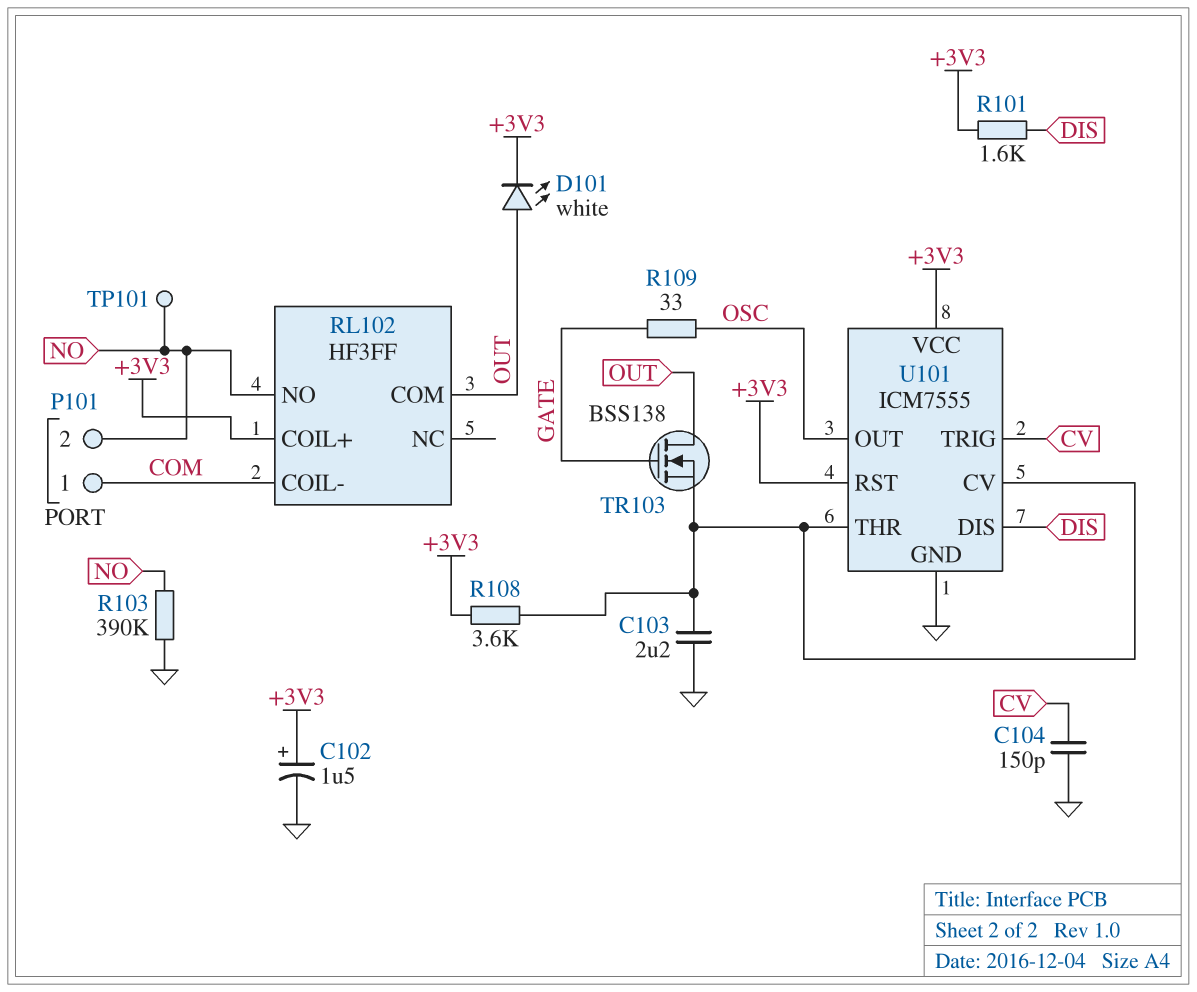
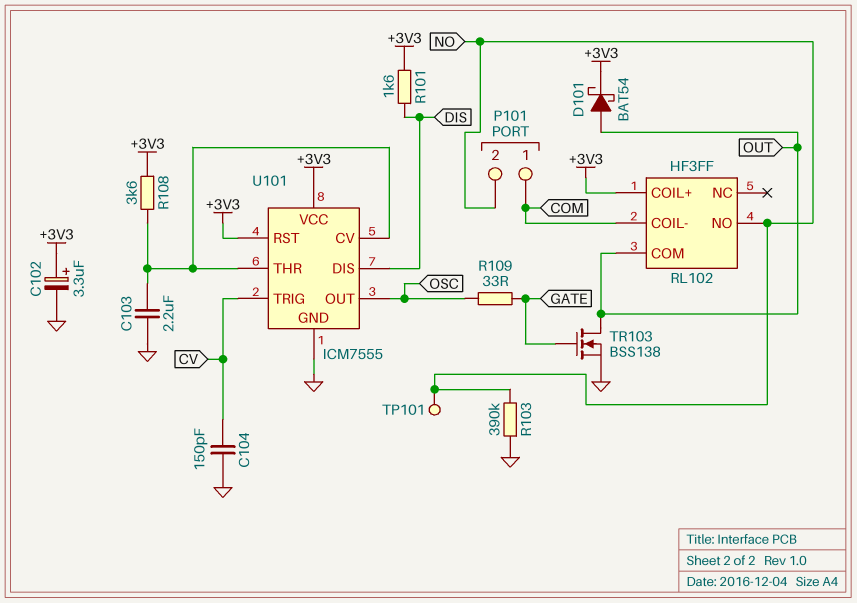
C102: 1.5uF (plus +3V3, minus GND) -> 3.3uF (plus +3V3, minus GND)
D101: LED white (A OUT, K +3V3) -> schottky BAT54 (A OUT, K +3V3)
TR103: NMOS BSS138 (G GATE, D OUT, S U101/CV) -> NMOS BSS138 (G GATE, D OUT, S GND)

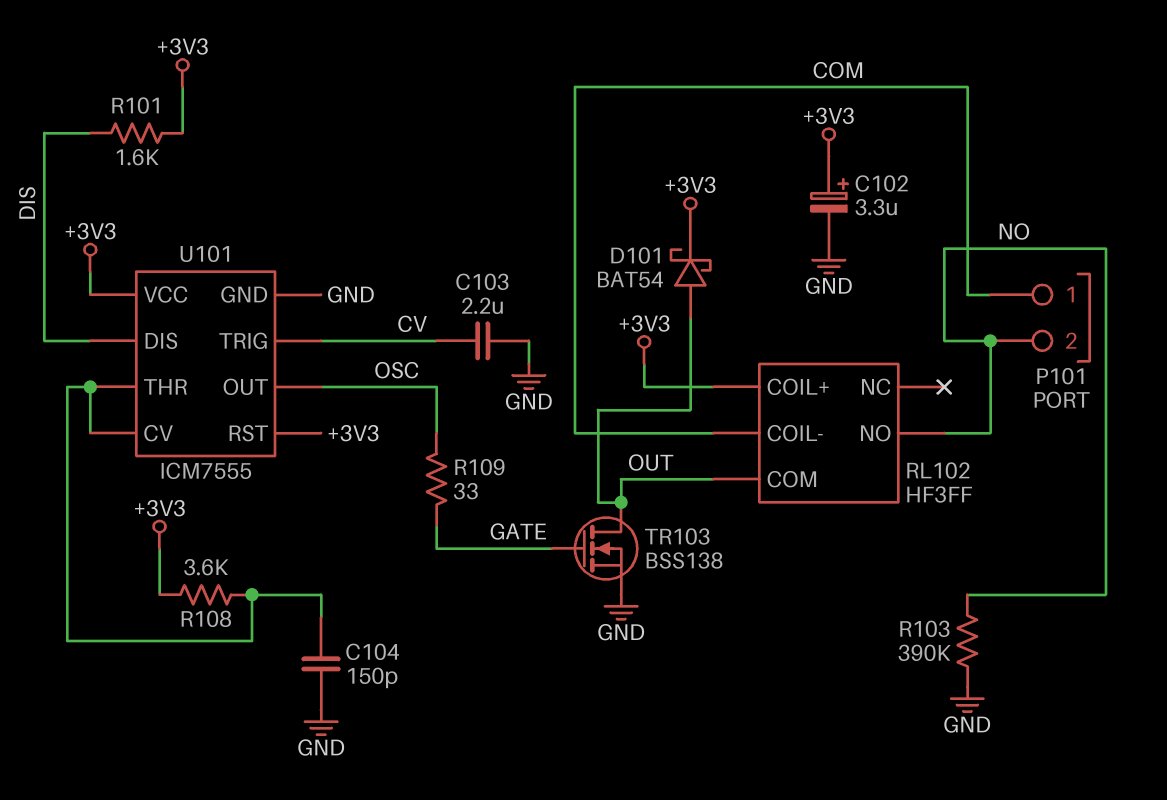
C103: 2.2uF (GND, U101/CV) -> 2.2uF (CV, GND)
C104: 150pF (CV, GND) -> 150pF (GND, U101/CV)
TP101: test point (NO) -> none

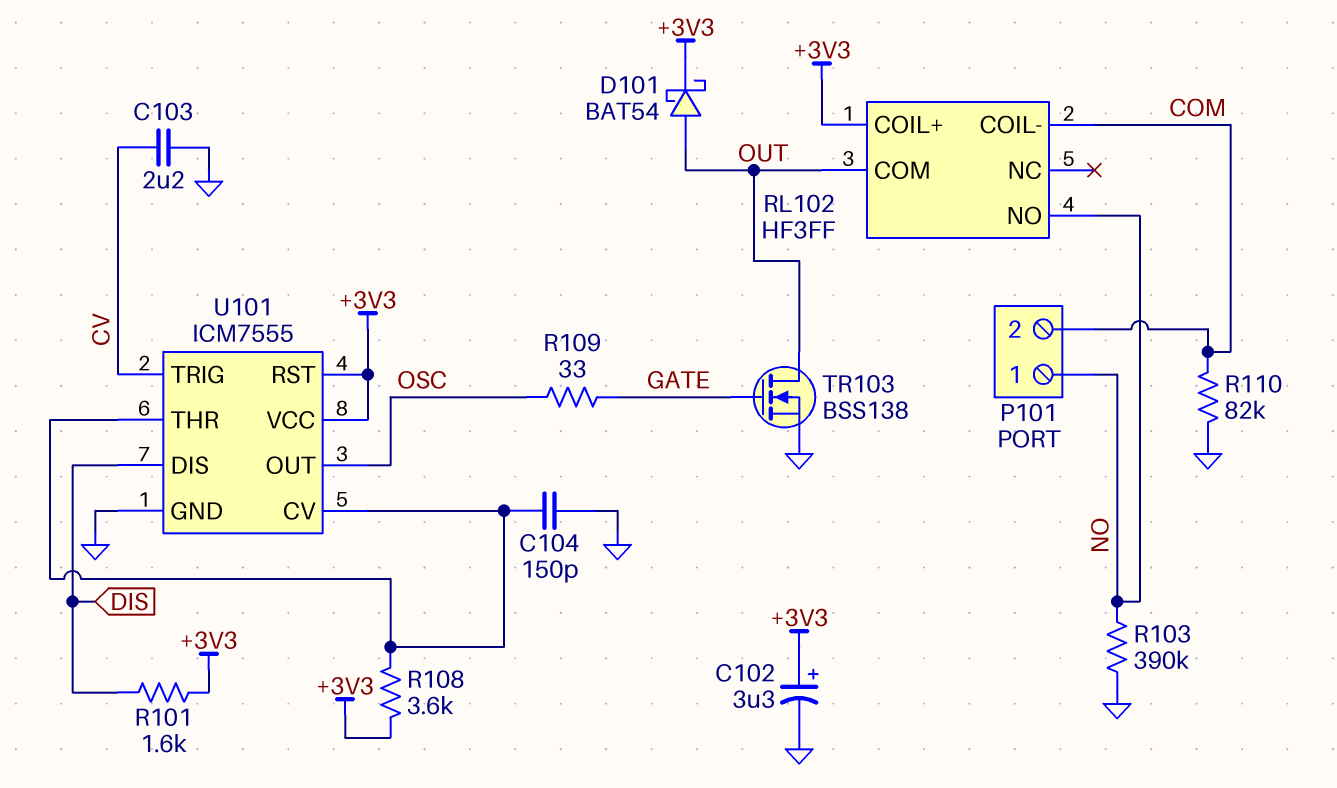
P101 pin 1: COM -> NO
P101 pin 2: NO -> COM
R110: none -> 82k (COM, GND)

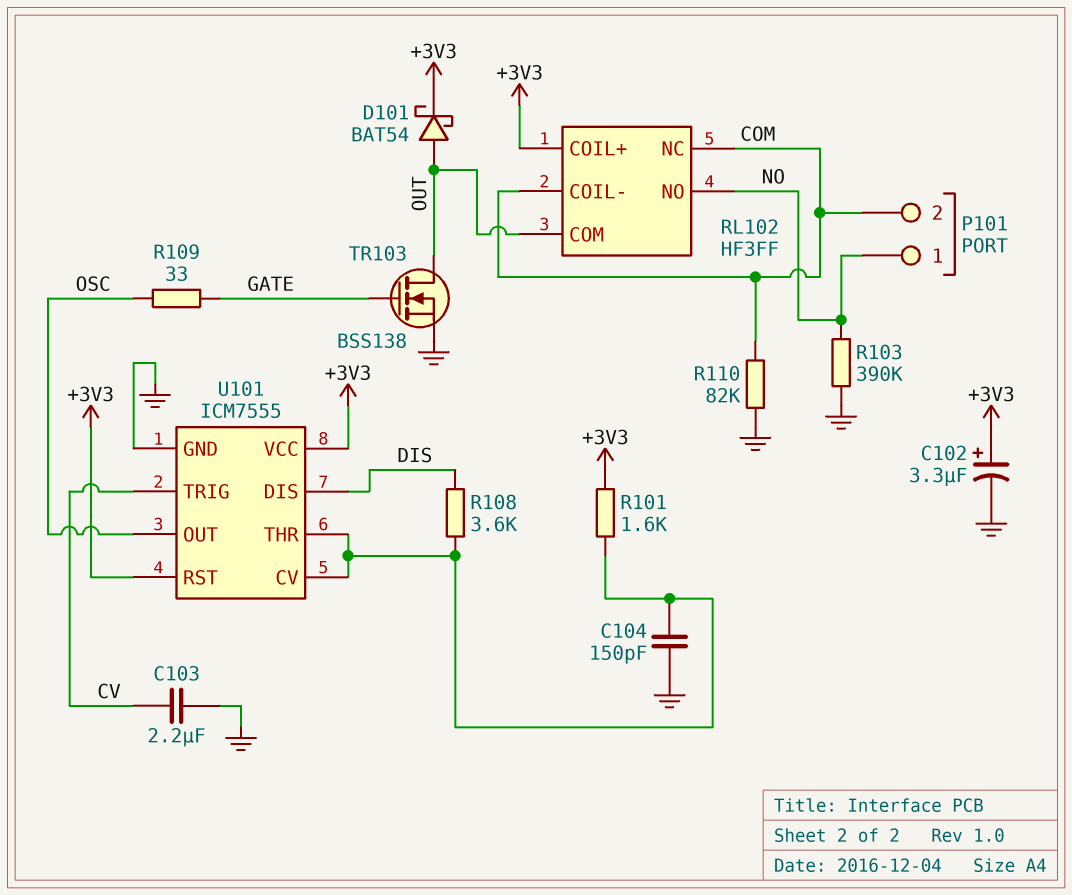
R101: 1.6k (+3V3, DIS) -> 1.6k (+3V3, U101/CV)
R108: 3.6k (+3V3, U101/CV) -> 3.6k (DIS, U101/CV)
RL102 pin NC: none -> COM

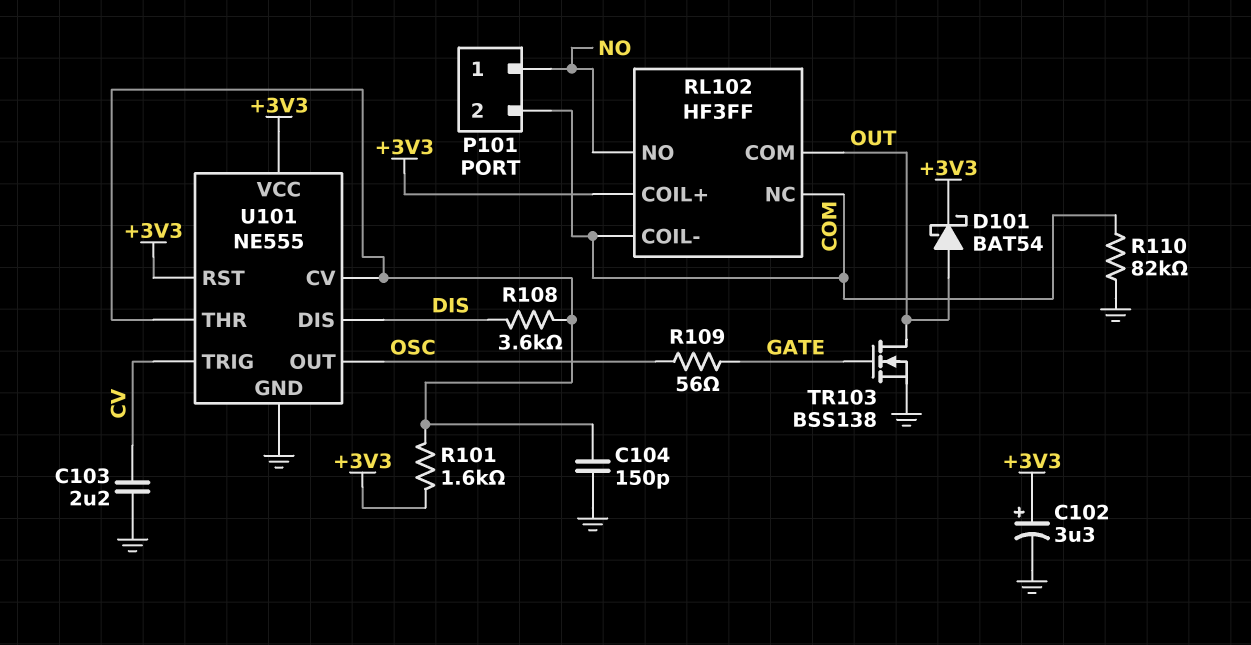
R103: 390k (GND, NO) -> none
R109: 33 (GATE, OSC) -> 56 (GATE, OSC)
U101: ICM7555 -> NE555

